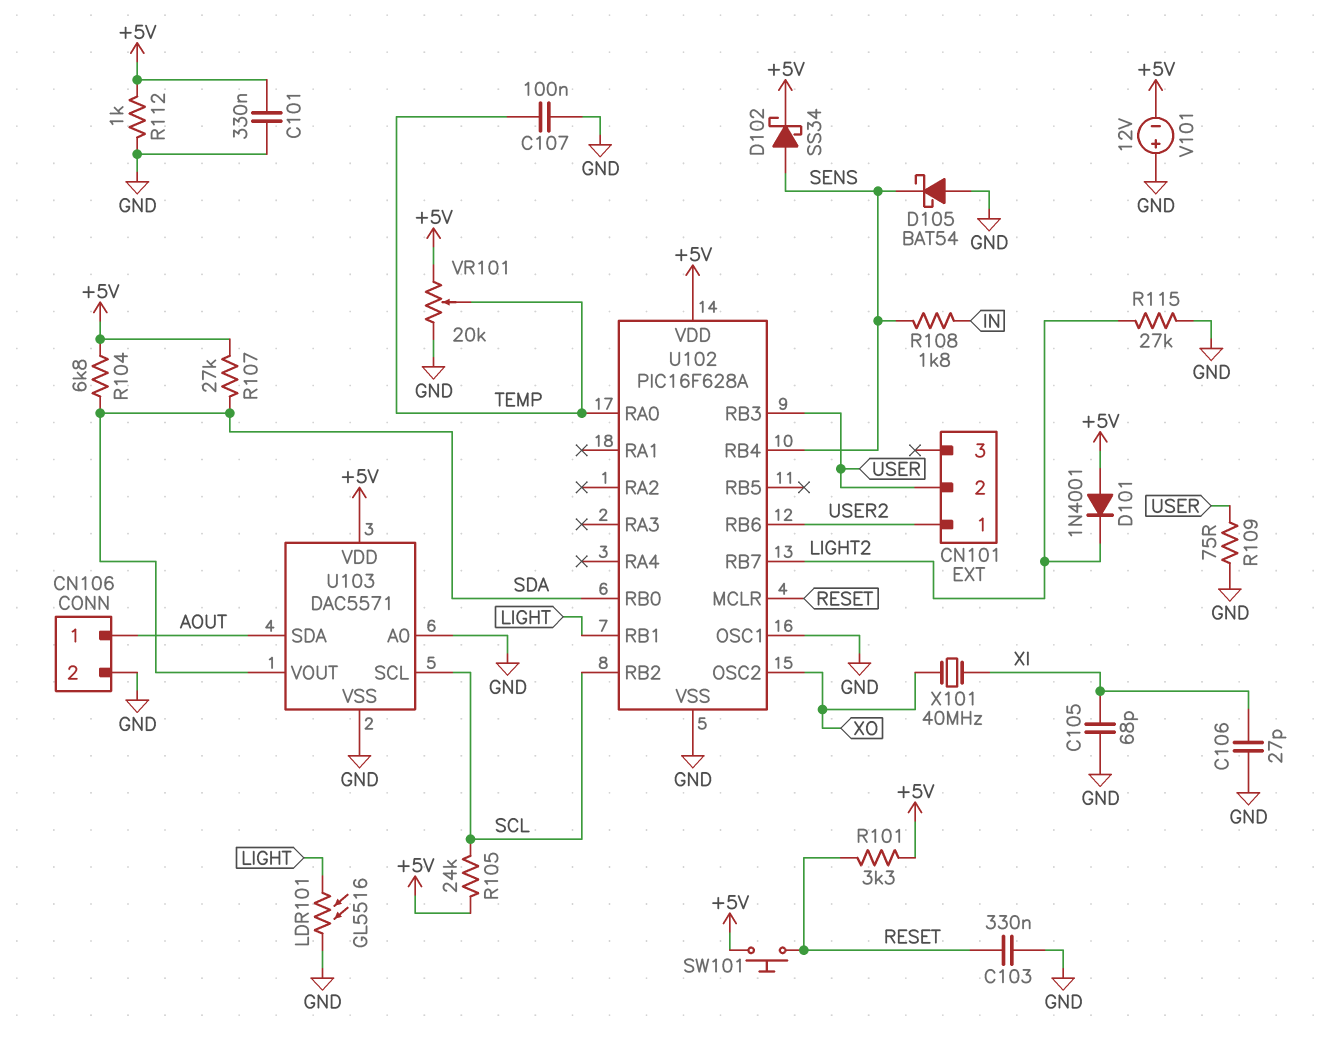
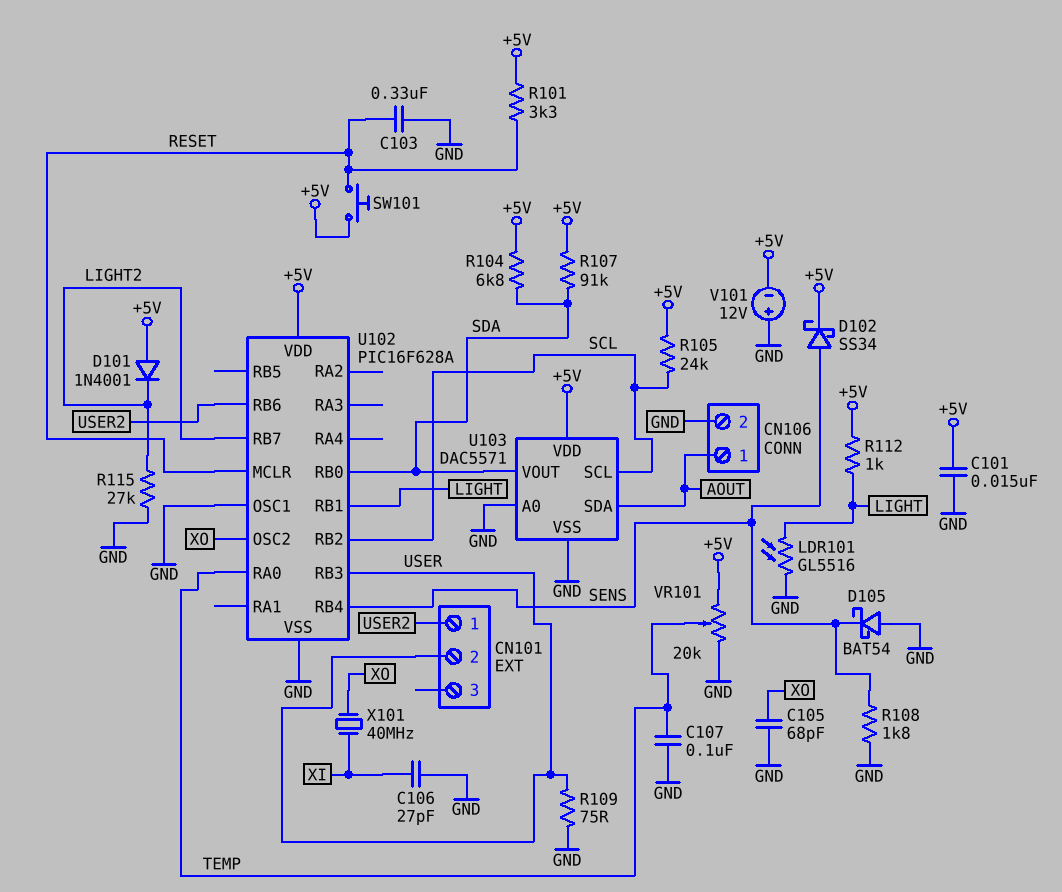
C101: 330nF (+5V, GND) -> 15nF (+5V, GND)
C105: 68pF (GND, XI) -> 68pF (GND, XO)
R107: 27k (+5V, SDA) -> 91k (+5V, SDA)
R108: 1.8k (IN, SENS) -> 1.8k (GND, SENS)
R112: 1k (+5V, GND) -> 1k (+5V, LIGHT)

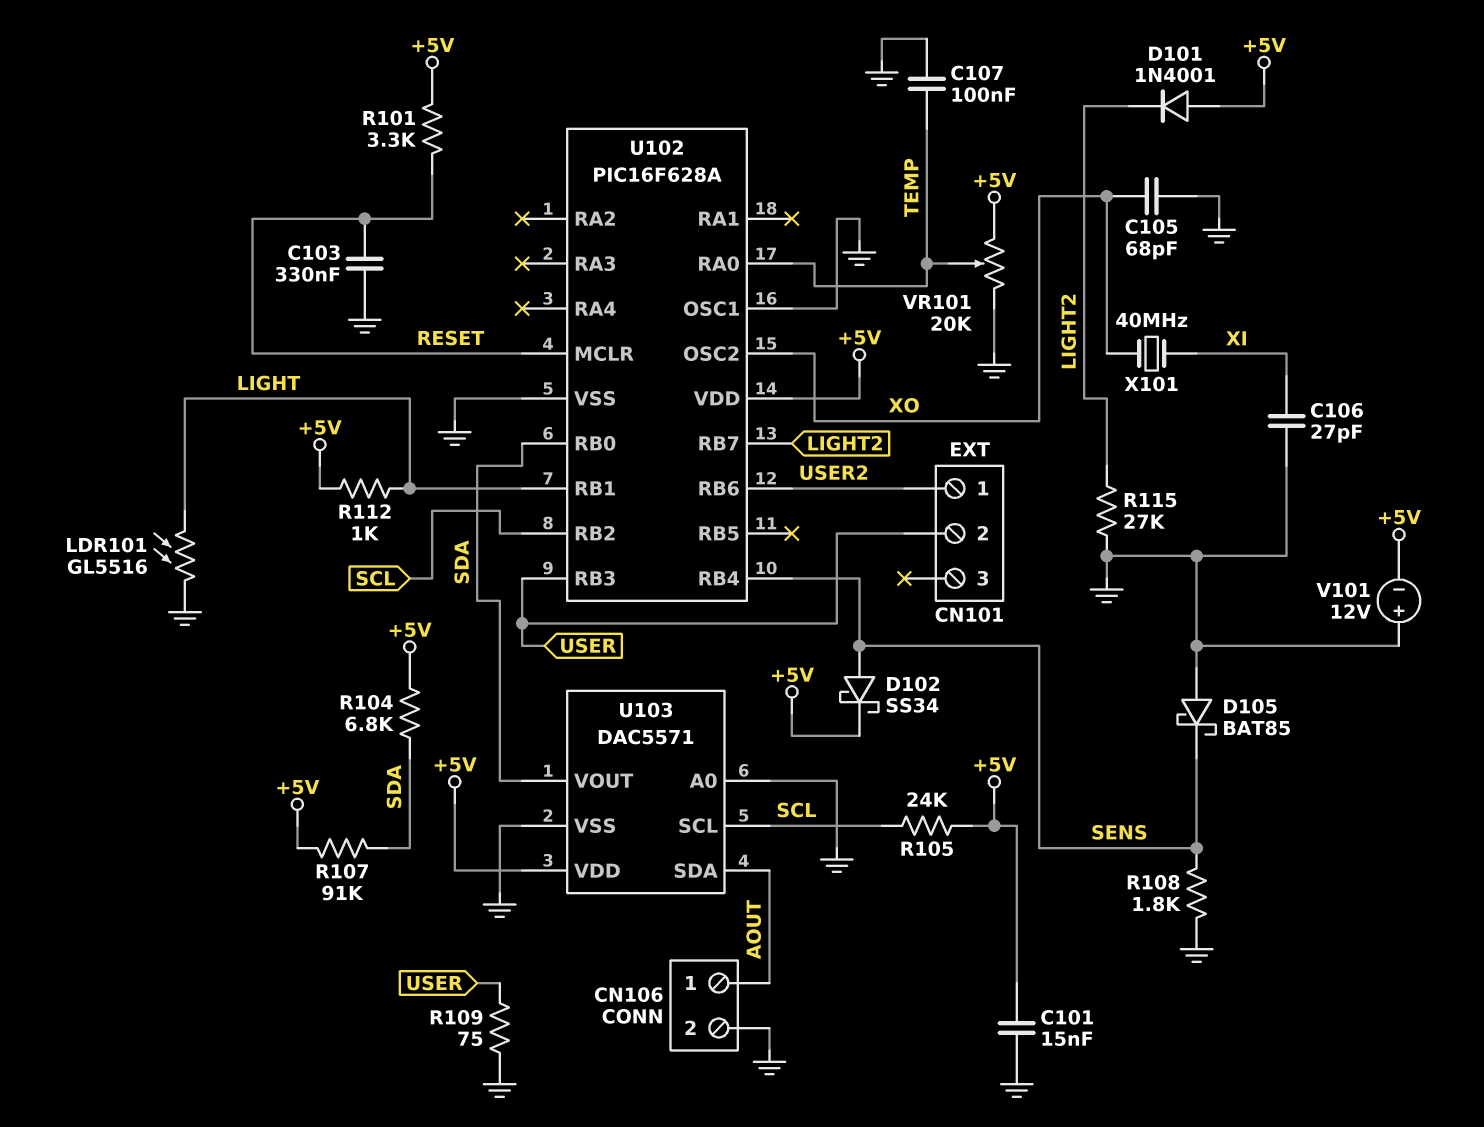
D105: schottky BAT54 (A GND, K SENS) -> schottky BAT85 (A GND, K SENS)
SW101: button (+5V, RESET) -> none

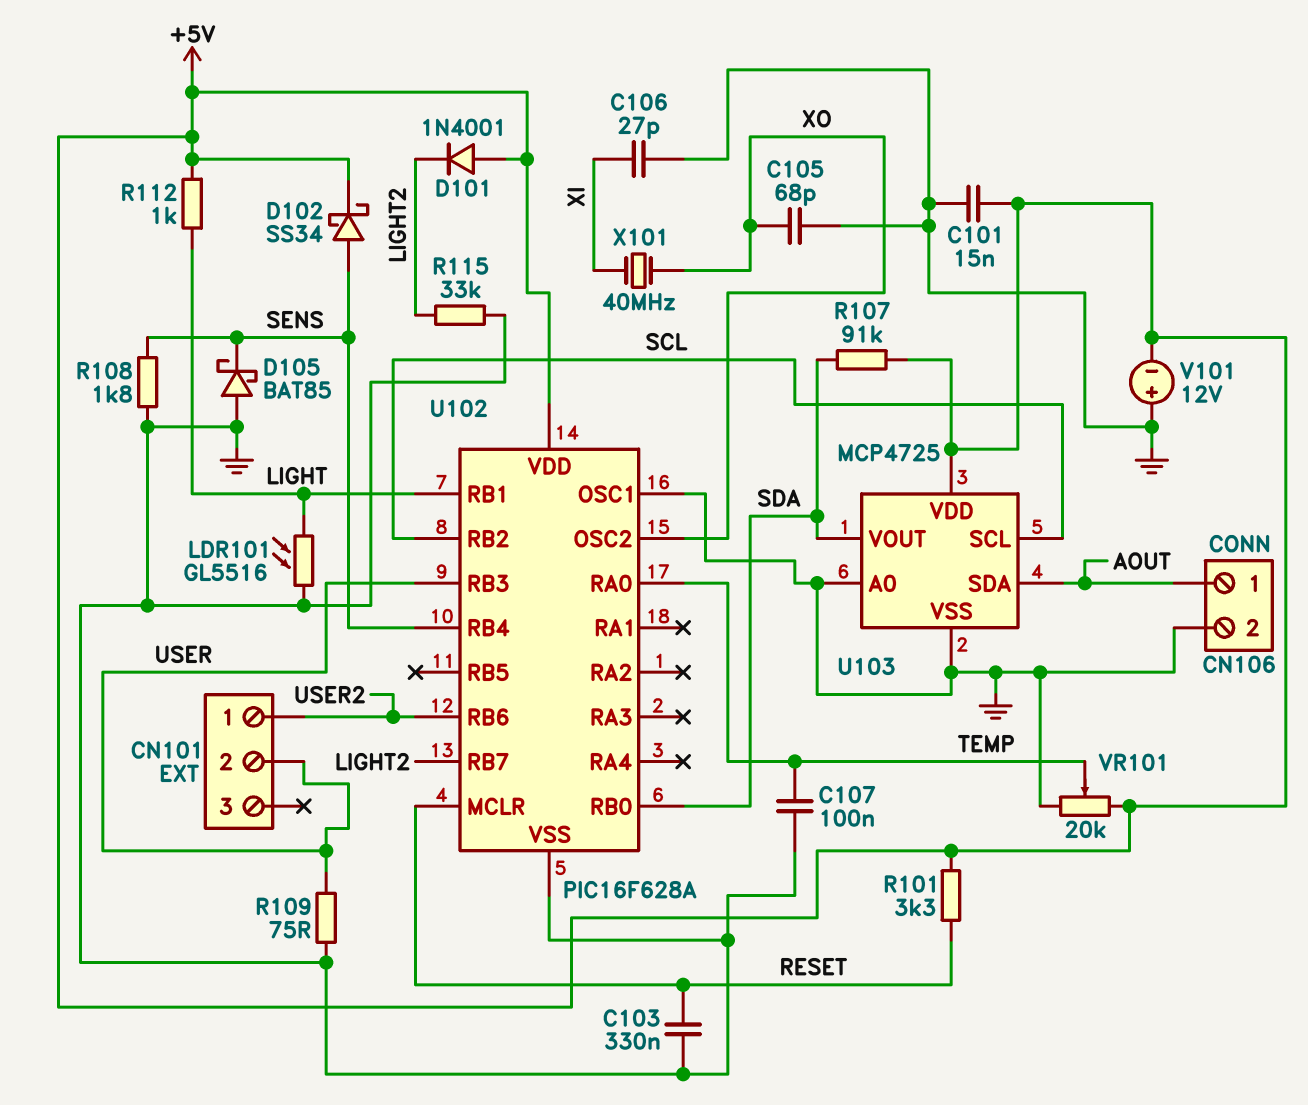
R104: 6.8k (+5V, SDA) -> none
R105: 24k (+5V, SCL) -> none
R115: 27k (GND, LIGHT2) -> 33k (GND, LIGHT2)
U103: DAC5571 -> MCP4725

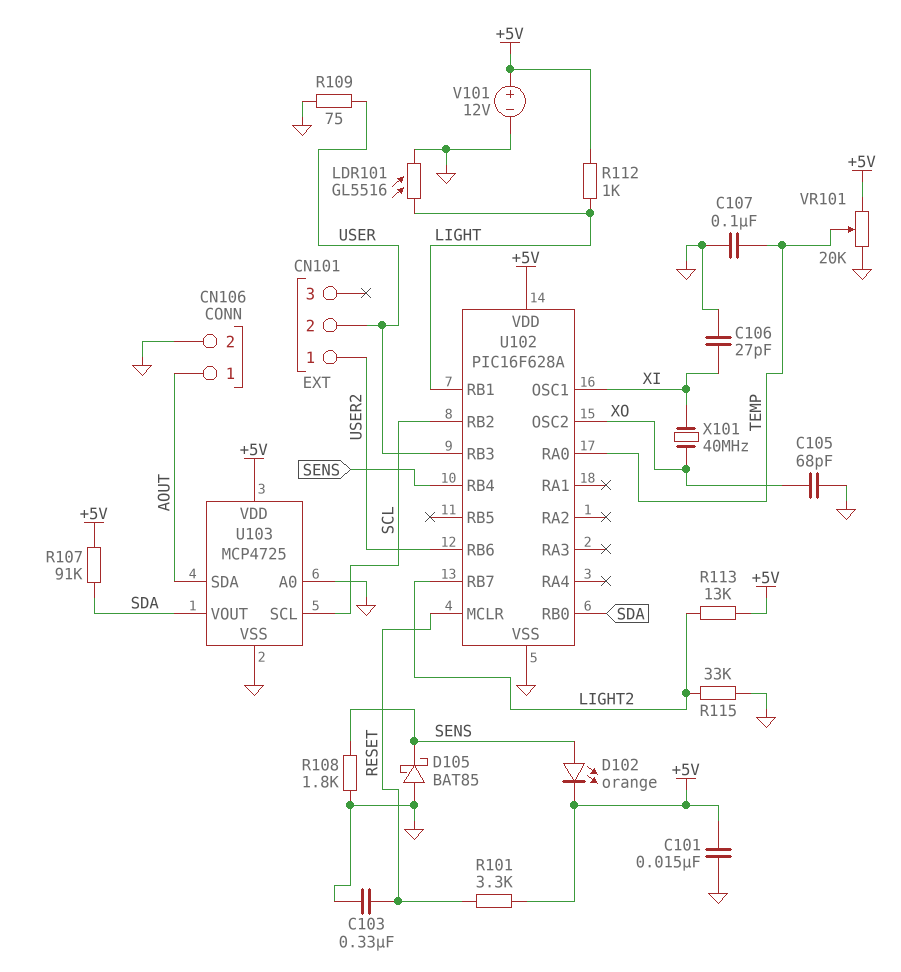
D101: diode 1N4001 (A +5V, K LIGHT2) -> none
D102: schottky SS34 (A SENS, K +5V) -> LED orange (A SENS, K +5V)
R113: none -> 13k (+5V, LIGHT2)
U102 pin OSC1: GND -> XI
V101: 12V (plus GND, minus +5V) -> 12V (plus +5V, minus GND)

